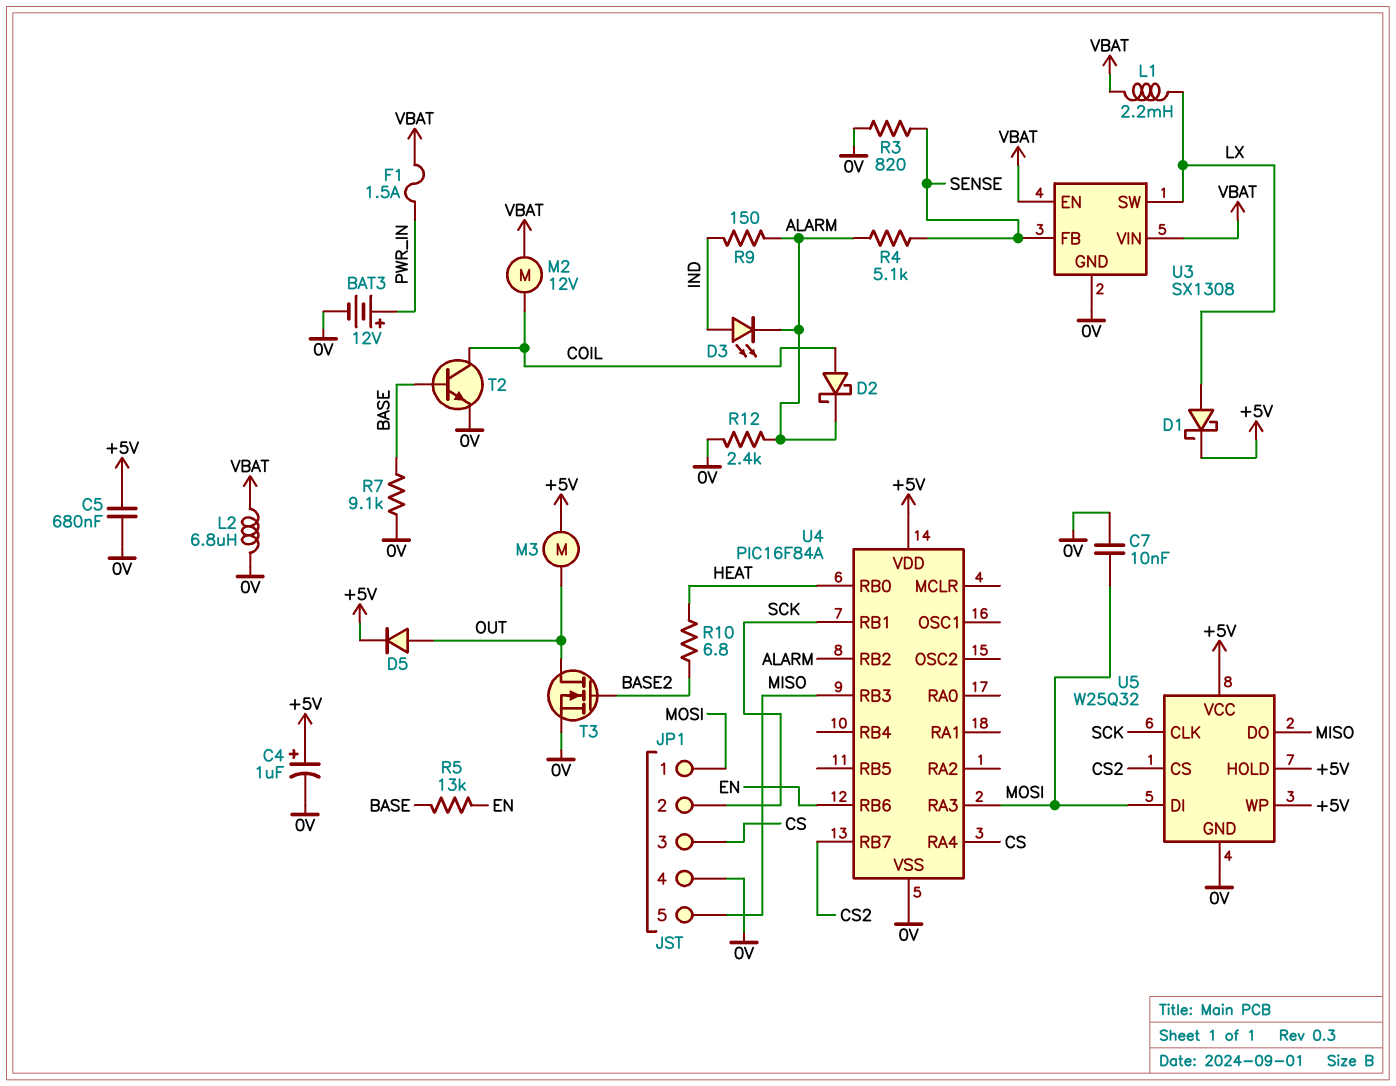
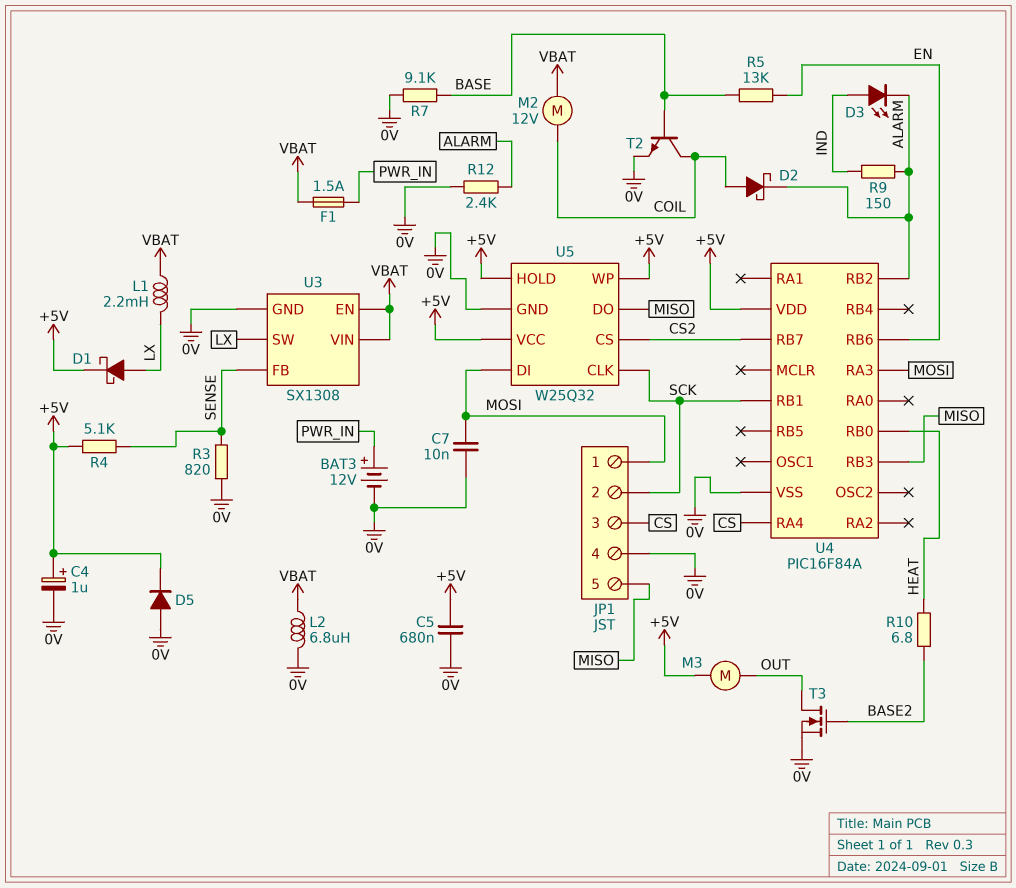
D5: diode (A OUT, K +5V) -> diode (A 0V, K +5V)
R4: 5.1k (ALARM, SENSE) -> 5.1k (+5V, SENSE)

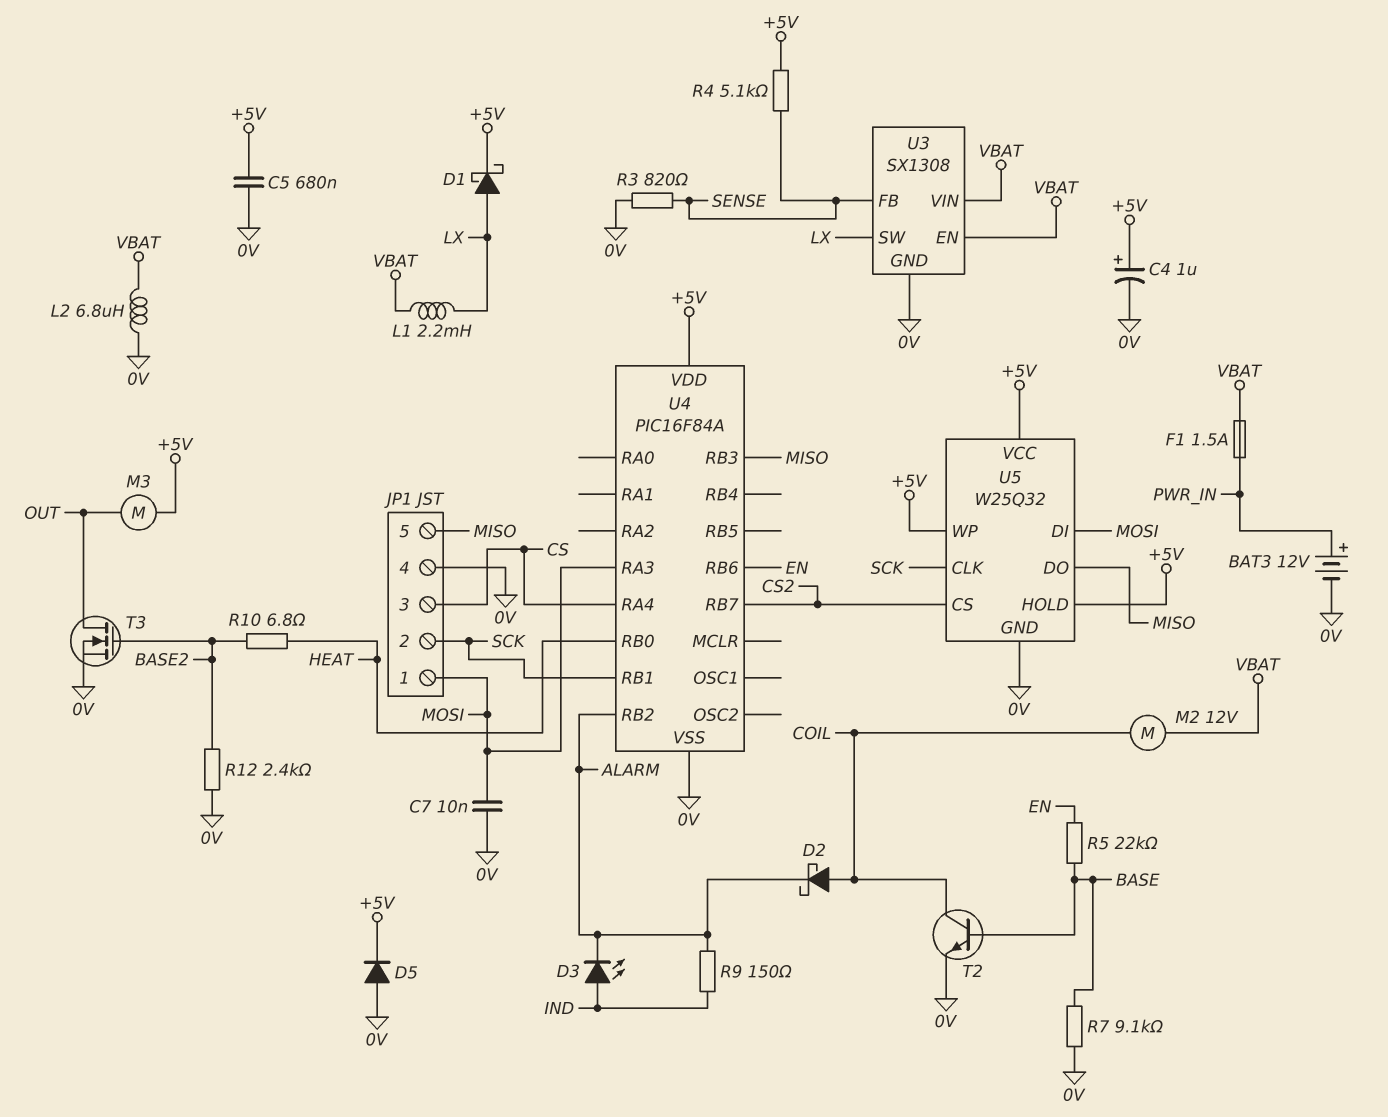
R5: 13k (BASE, EN) -> 22k (BASE, EN)
R12: 2.4k (0V, ALARM) -> 2.4k (0V, BASE2)

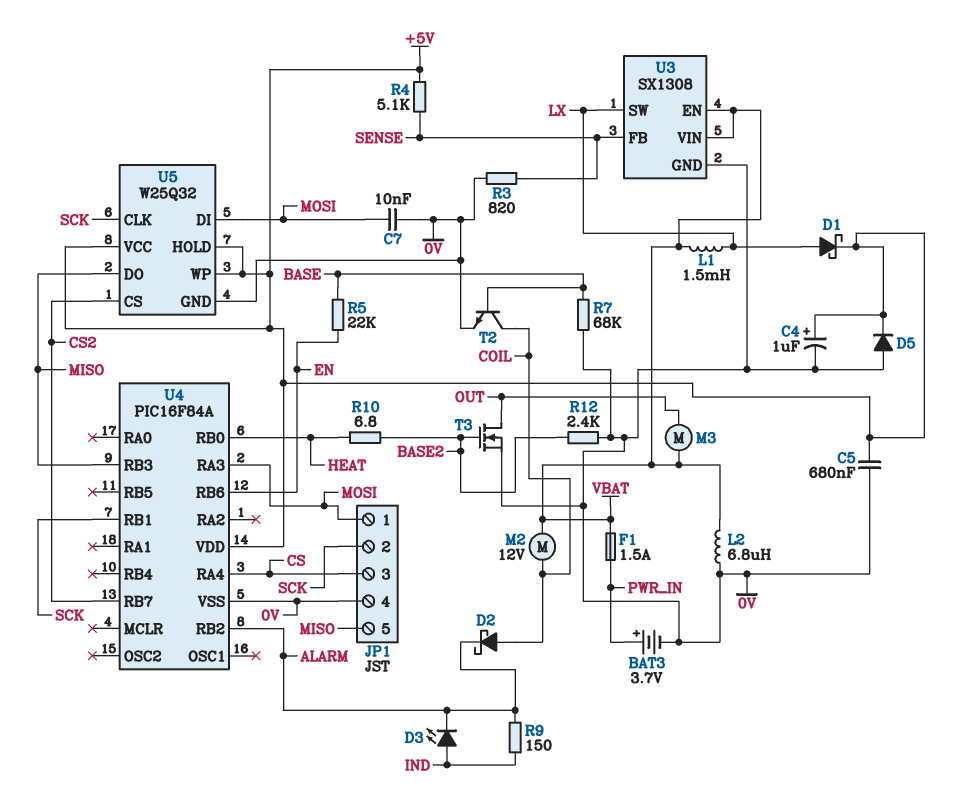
BAT3: 12V (plus PWR_IN, minus 0V) -> 3.7V (plus PWR_IN, minus 0V)
L1: 2.2mH (LX, VBAT) -> 1.5mH (LX, VBAT)
M3: motor (+5V, OUT) -> motor (OUT, VBAT)
R7: 9.1k (0V, BASE) -> 68k (0V, BASE)

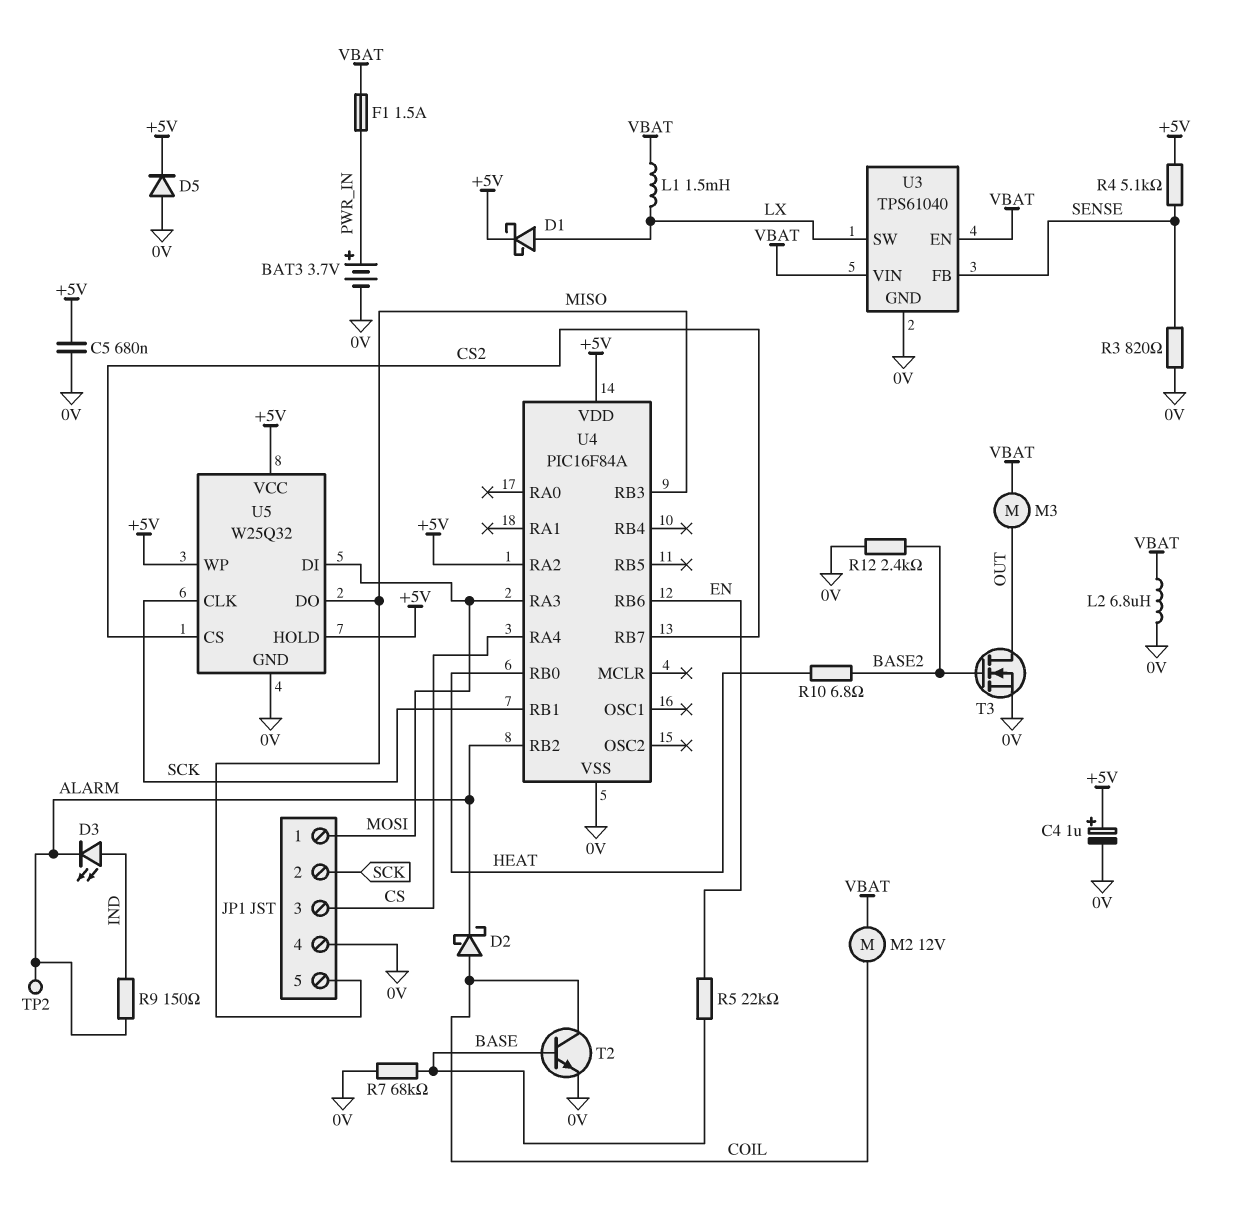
C7: 10nF (0V, MOSI) -> none
TP2: none -> test point (ALARM)
U3: SX1308 -> TPS61040
U4 pin RA2: none -> +5V

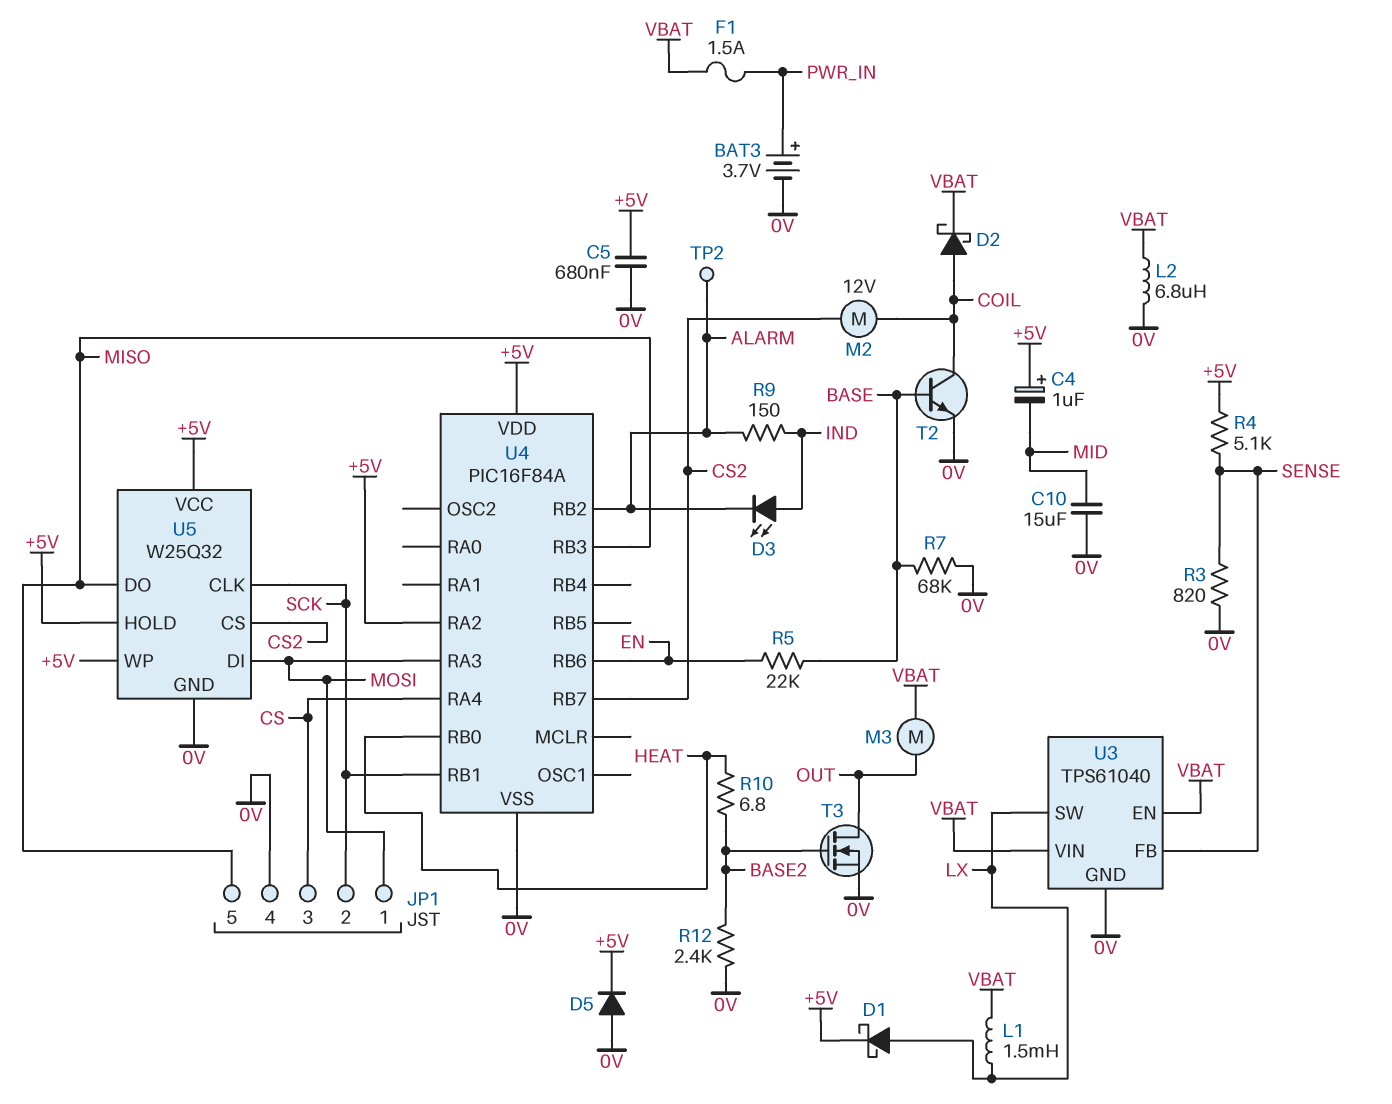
C4: 1uF (plus +5V, minus 0V) -> 1uF (plus +5V, minus MID)
C10: none -> 15uF (0V, MID)
D2: schottky (A COIL, K ALARM) -> schottky (A COIL, K VBAT)
M2: motor 12V (COIL, VBAT) -> motor 12V (COIL, CS2)

